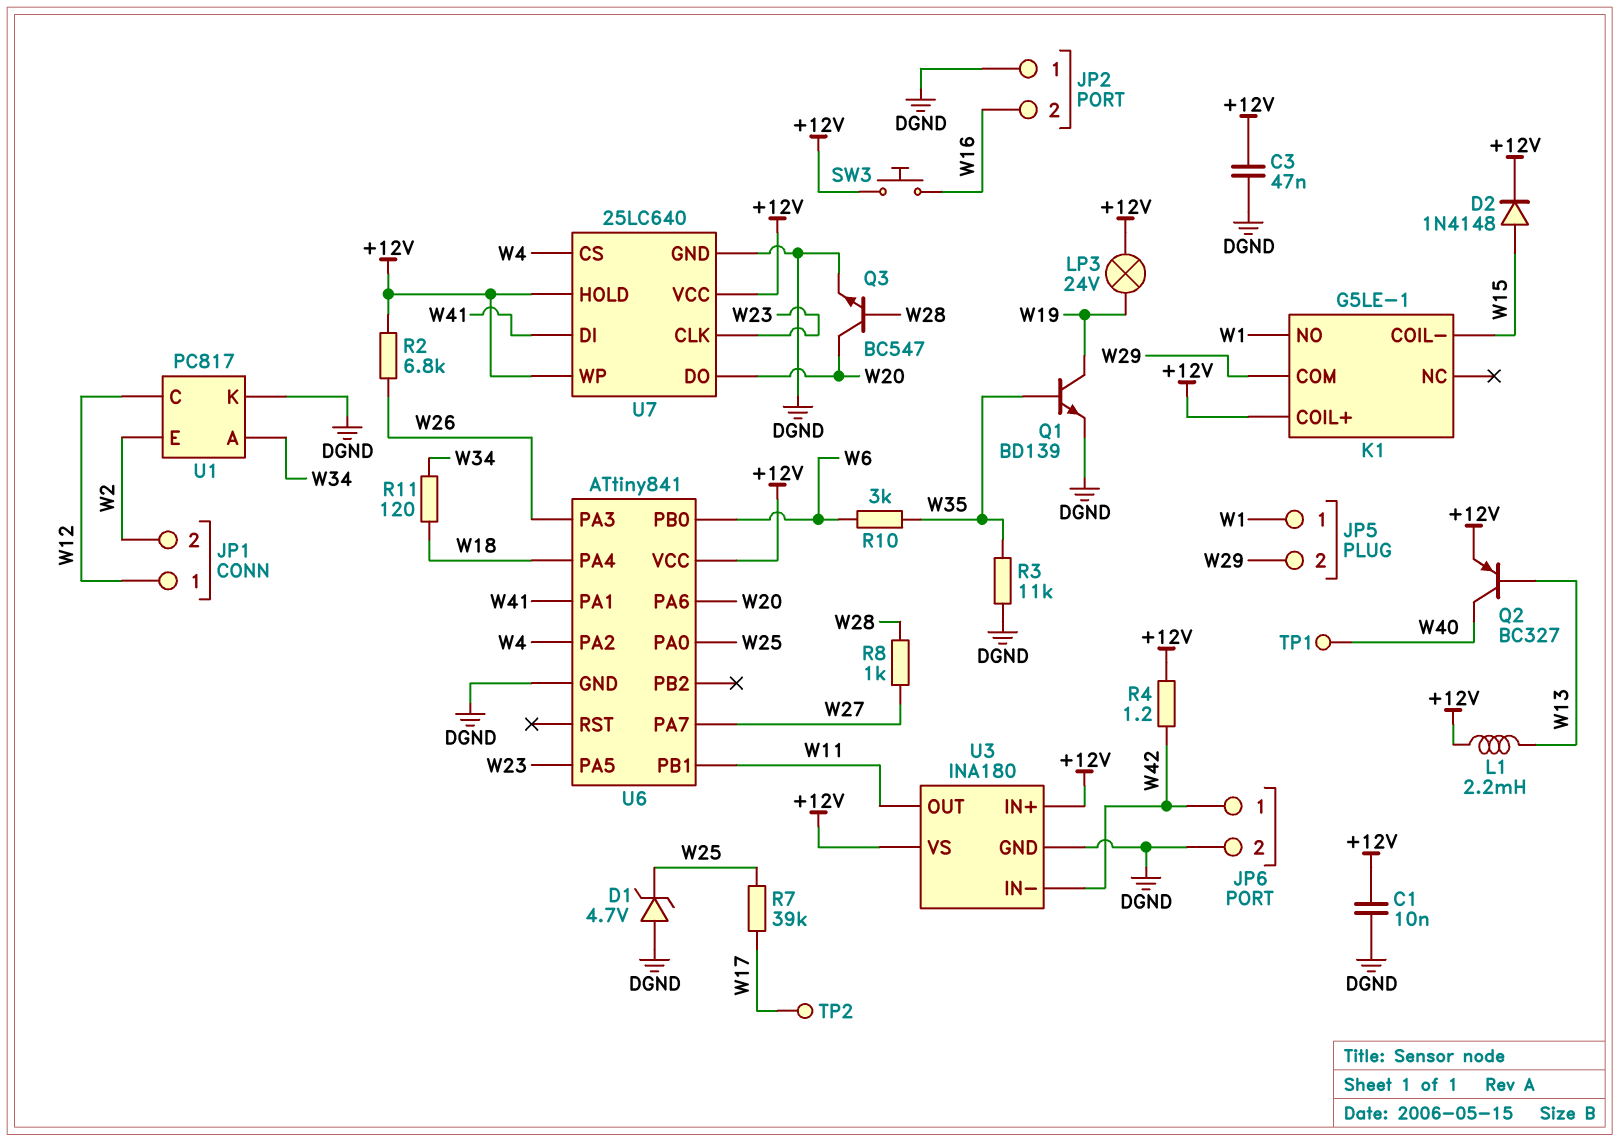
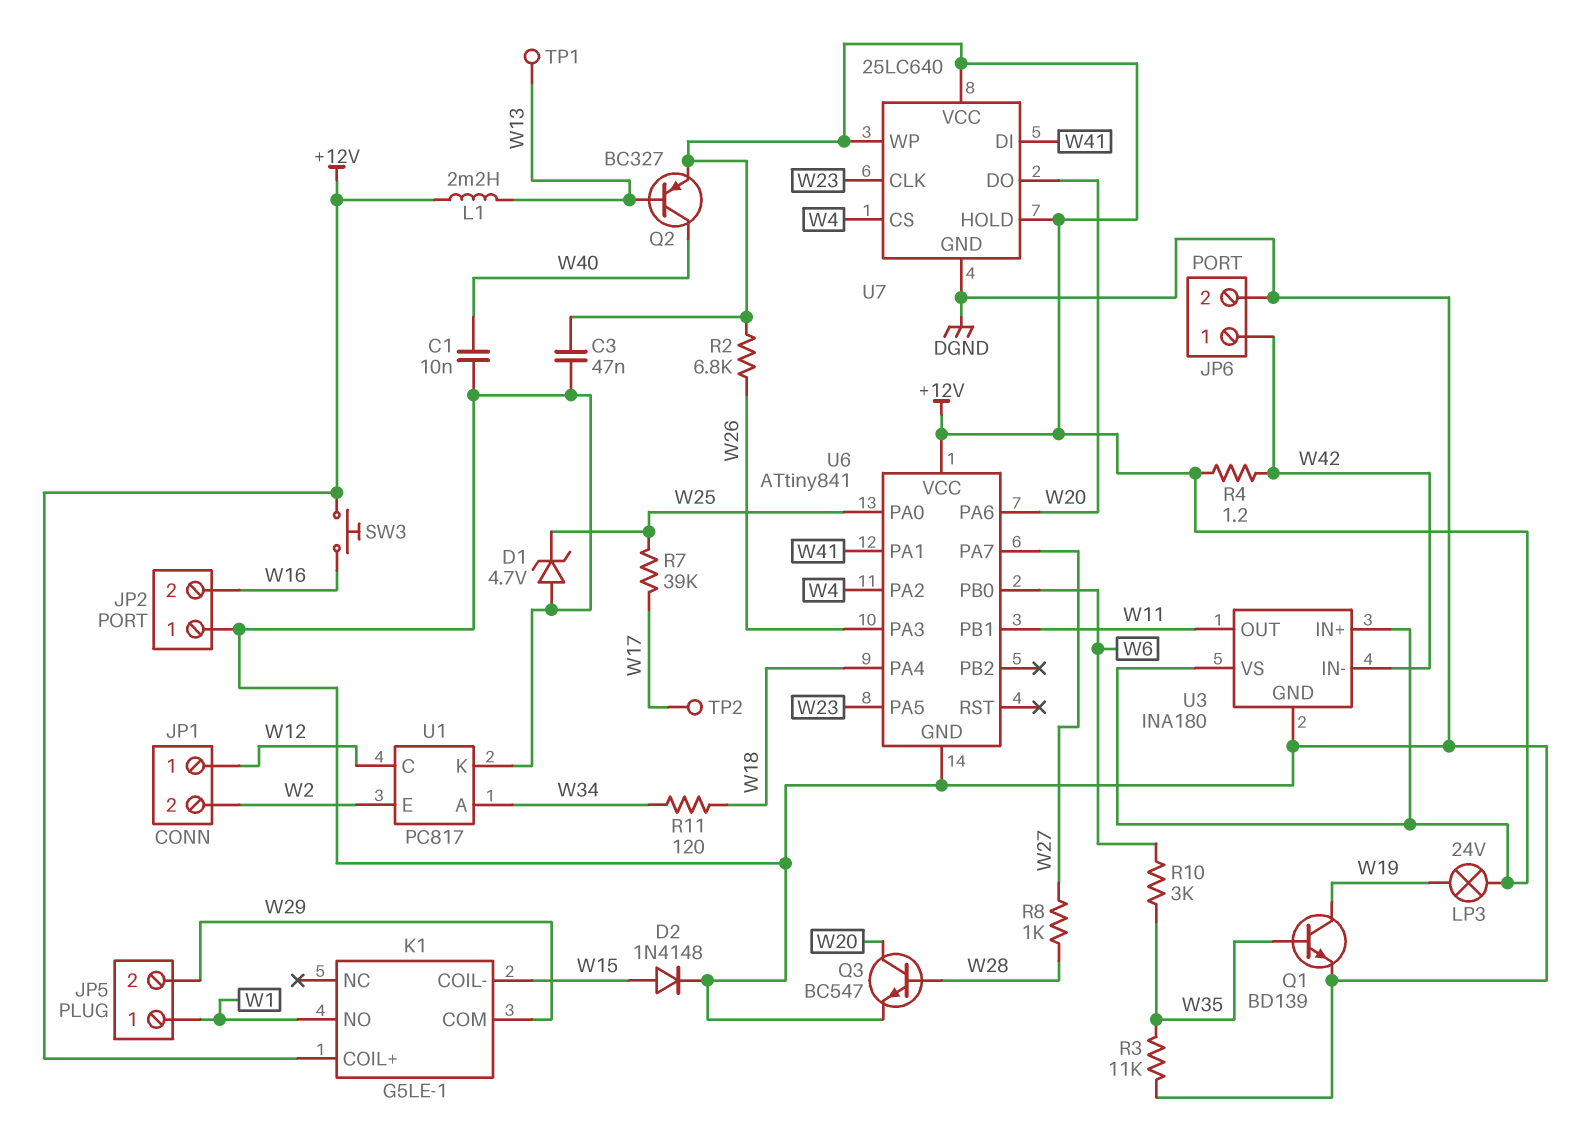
C1: 10nF (+12V, DGND) -> 10nF (DGND, W40)
D2: diode 1N4148 (A W15, K +12V) -> diode 1N4148 (A W15, K DGND)
TP1: test point (W40) -> test point (W13)

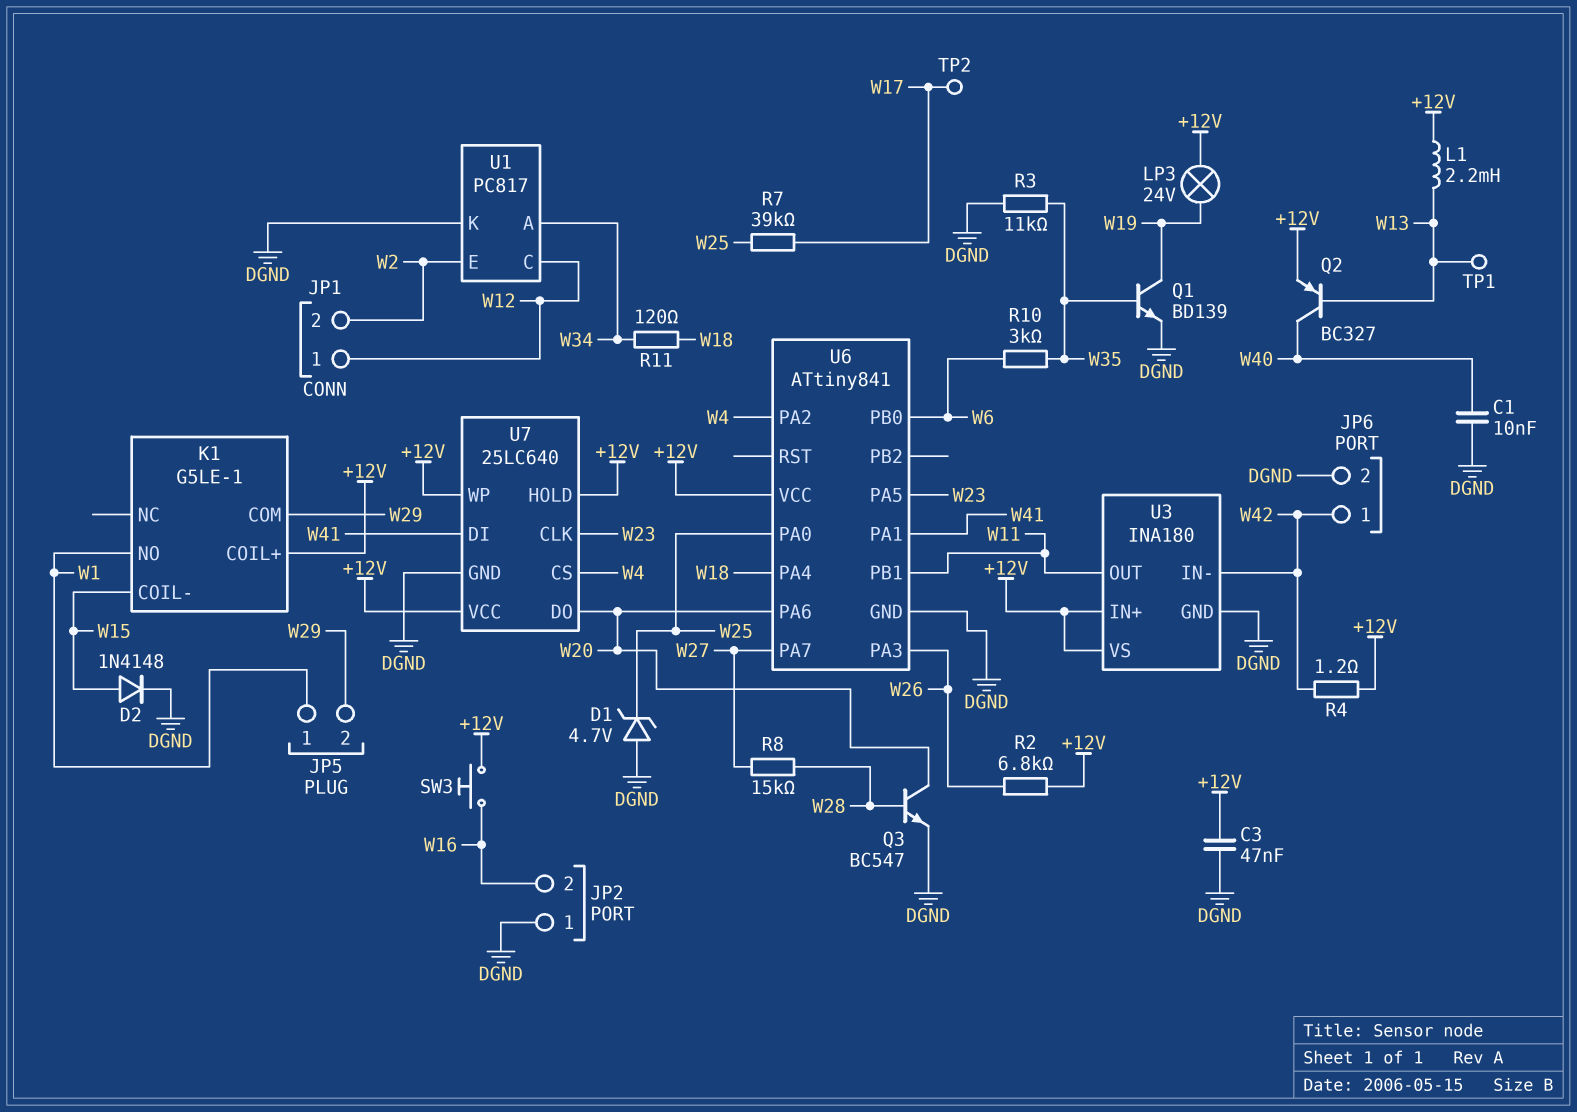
R8: 1k (W27, W28) -> 15k (W27, W28)

